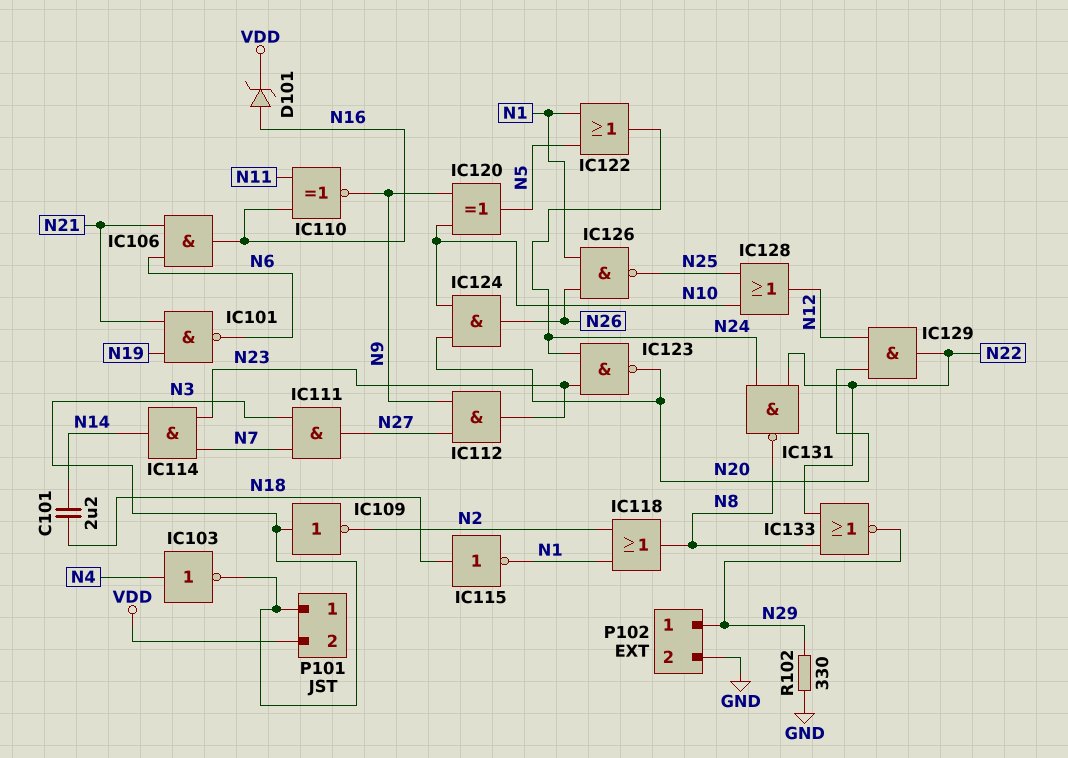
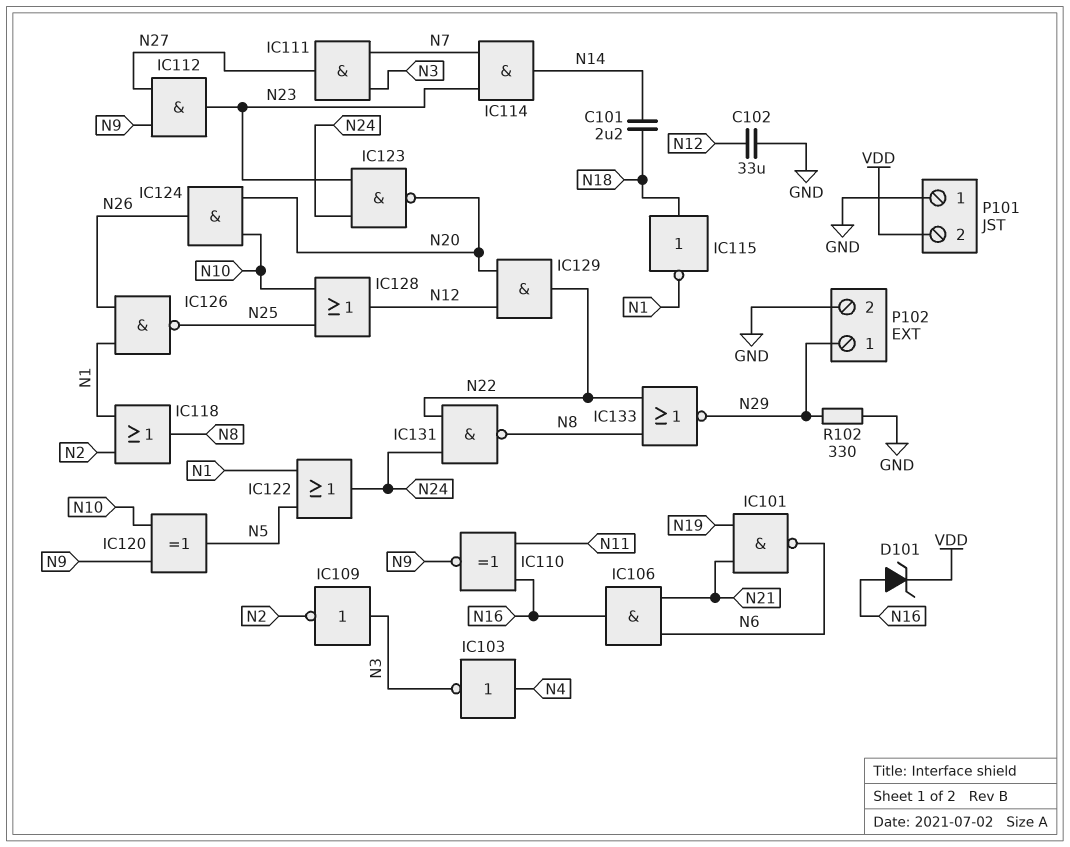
C102: none -> 33uF (GND, N12)
P101 pin 1: N3 -> GND

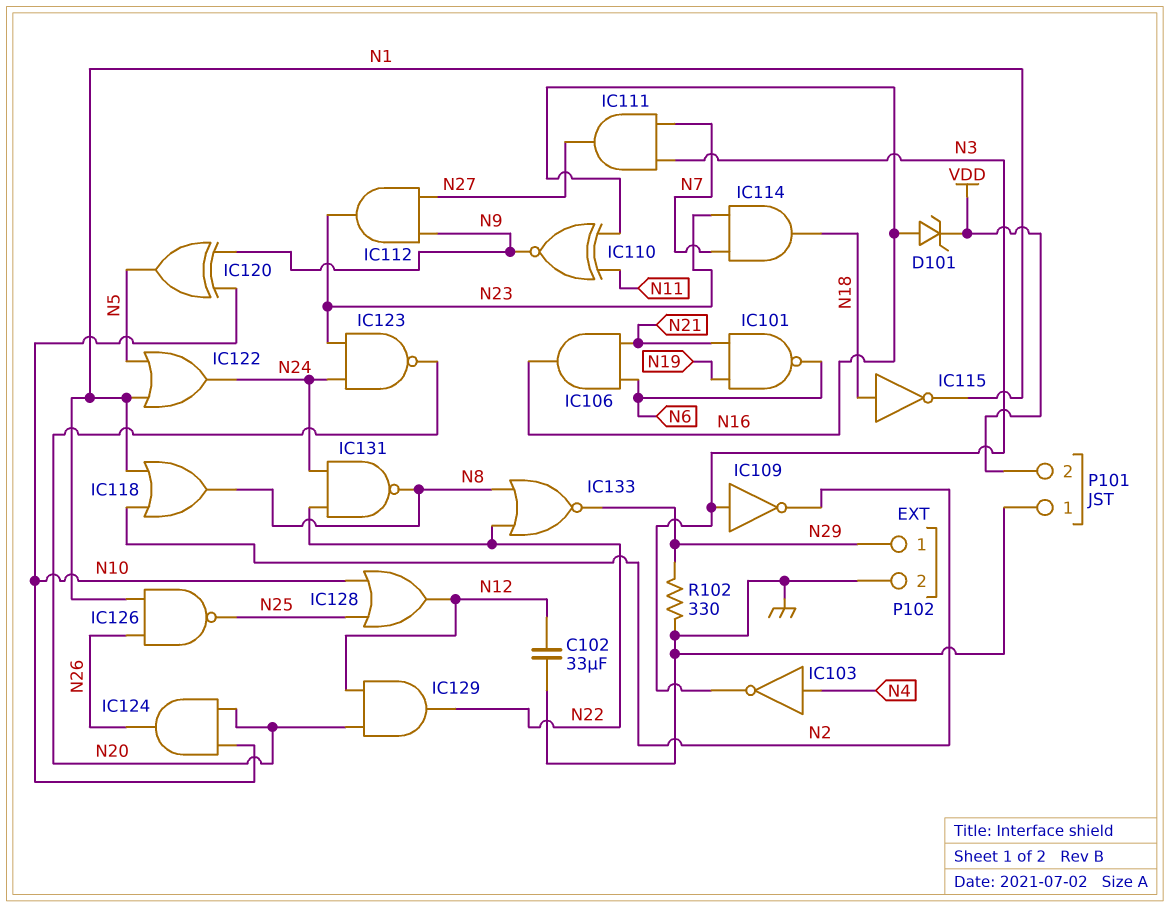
C101: 2.2uF (N14, N18) -> none
IC114: AND (in N7, in N23, out N14) -> AND (in N7, in N23, out N18)

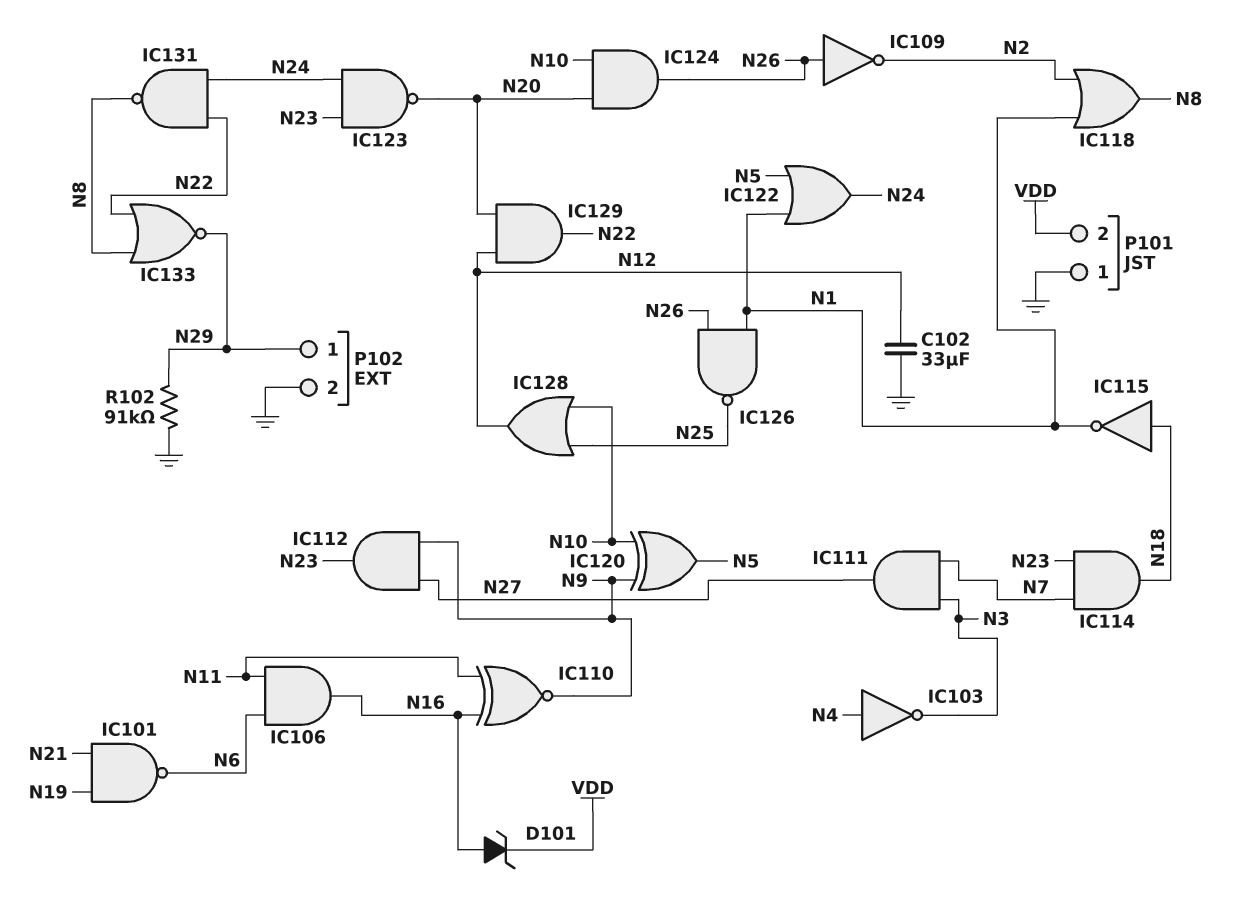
IC106: AND (in N6, in N21, out N16) -> AND (in N6, in N11, out N16)
IC109: NOT (in N3, out N2) -> NOT (in N26, out N2)
R102: 330 (GND, N29) -> 91k (GND, N29)

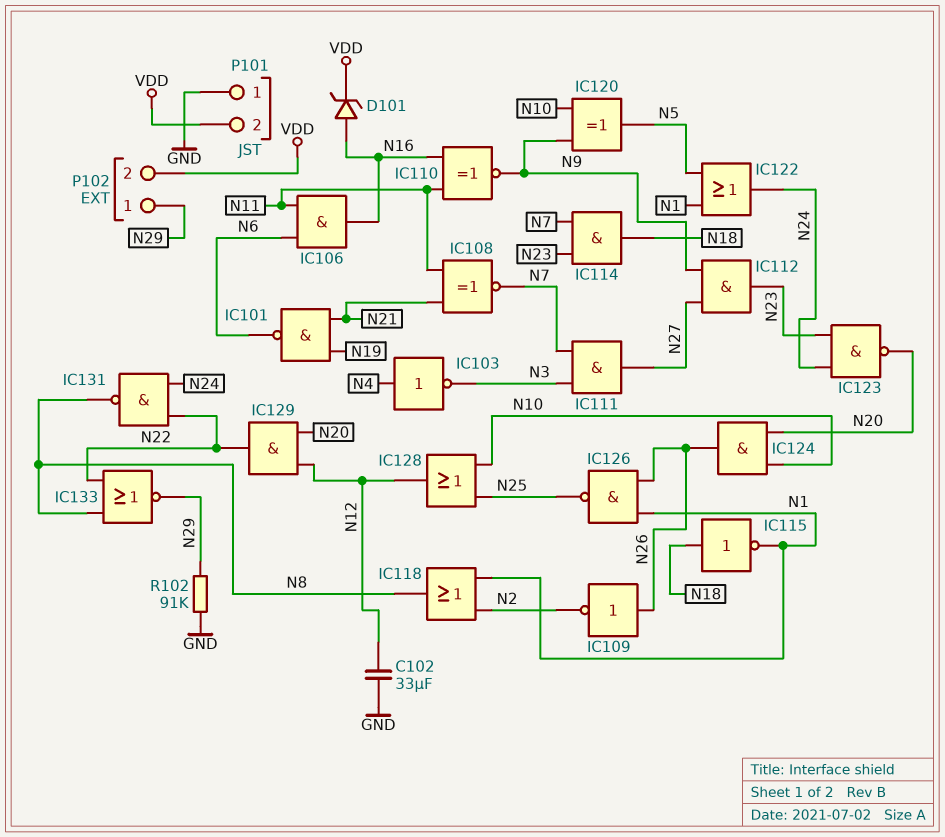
IC108: none -> XNOR (in N11, in N21, out N7)
P102 pin 2: GND -> VDD

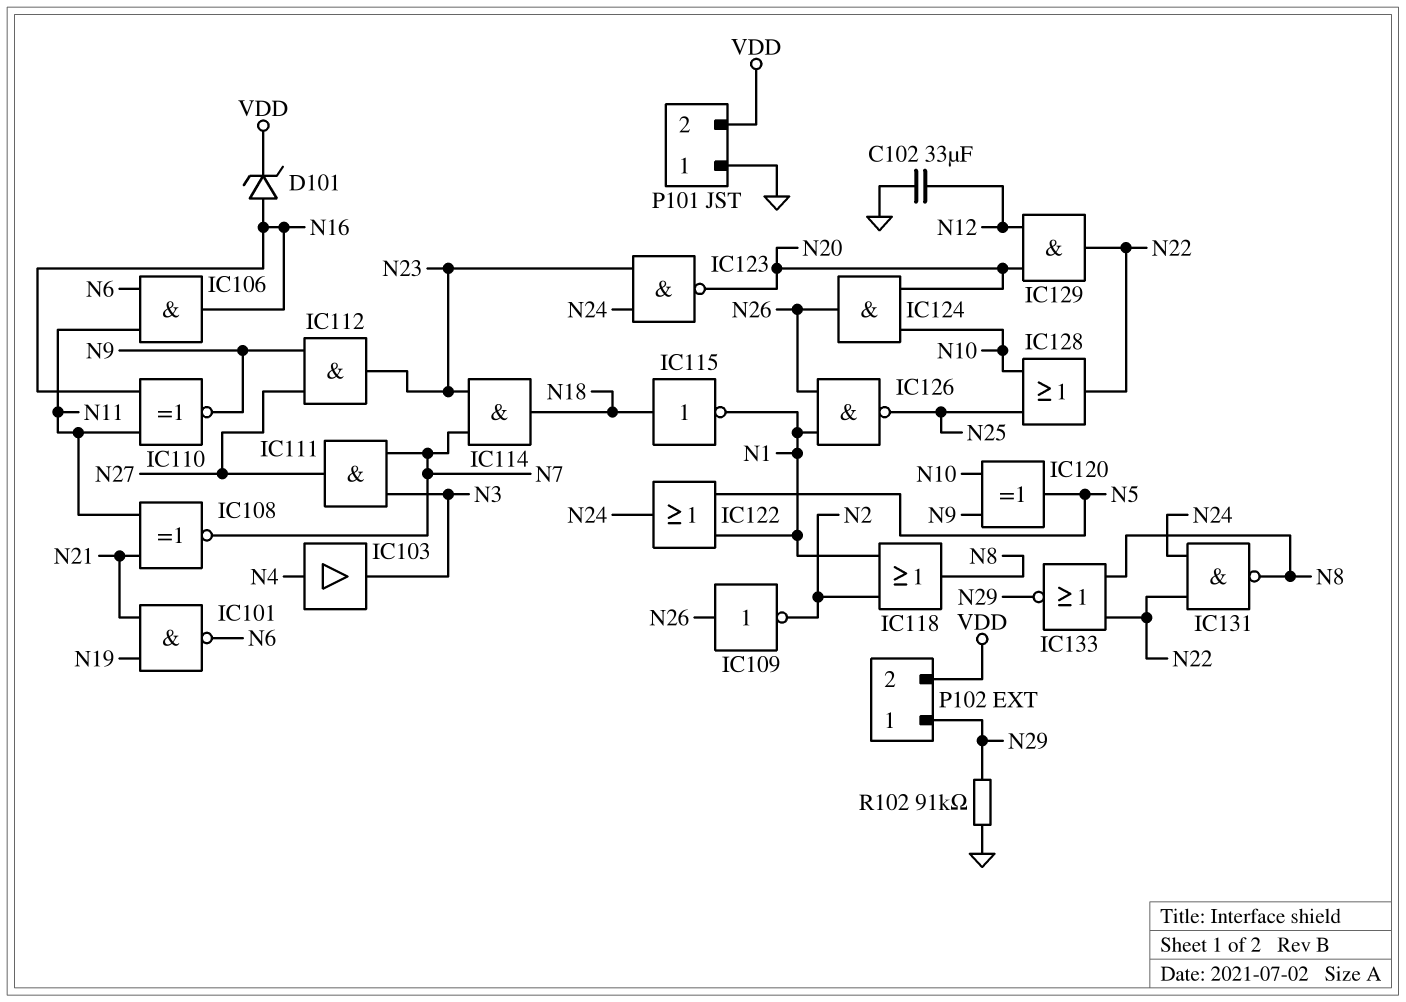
IC103: NOT (in N4, out N3) -> buffer (in N4, out N3)
IC128: OR (in N10, in N25, out N12) -> OR (in N10, in N25, out N22)

